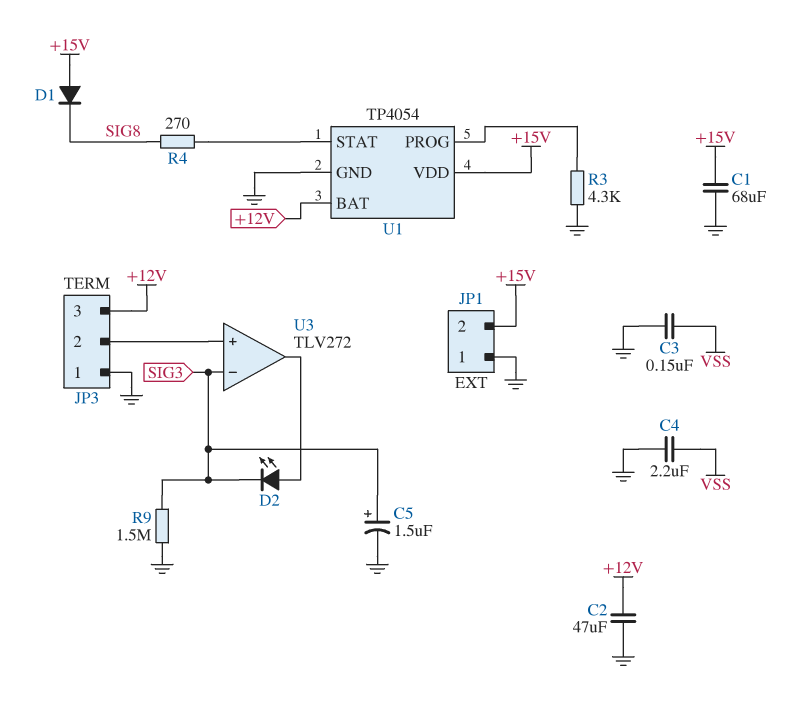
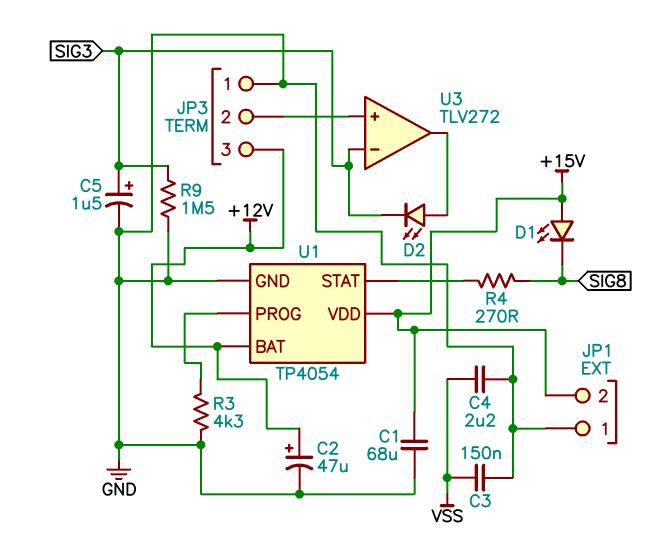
C2: 47uF (+12V, GND) -> 47uF (plus +12V, minus GND)
D1: diode (A +15V, K SIG8) -> LED (A +15V, K SIG8)

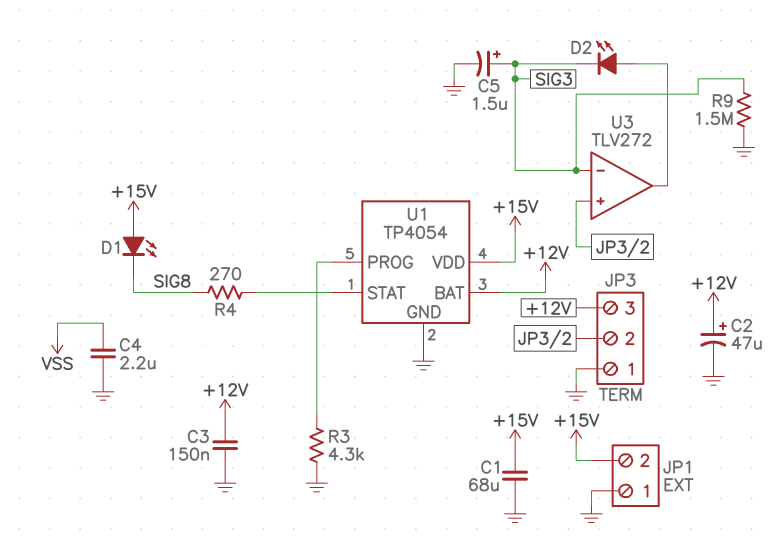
C3: 150nF (GND, VSS) -> 150nF (+12V, GND)

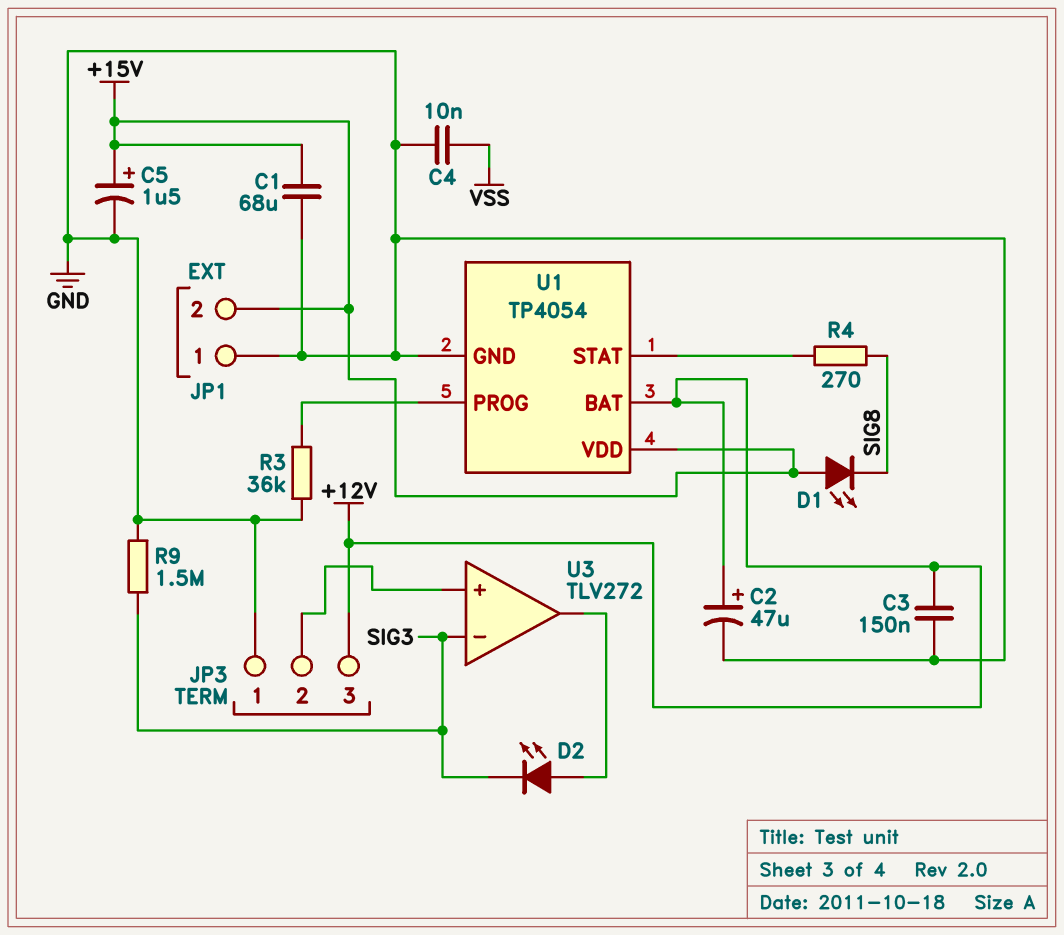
C4: 2.2uF (GND, VSS) -> 10nF (GND, VSS)
C5: 1.5uF (plus SIG3, minus GND) -> 1.5uF (plus +15V, minus GND)
R3: 4.3k (GND, U1/PROG) -> 36k (GND, U1/PROG)

